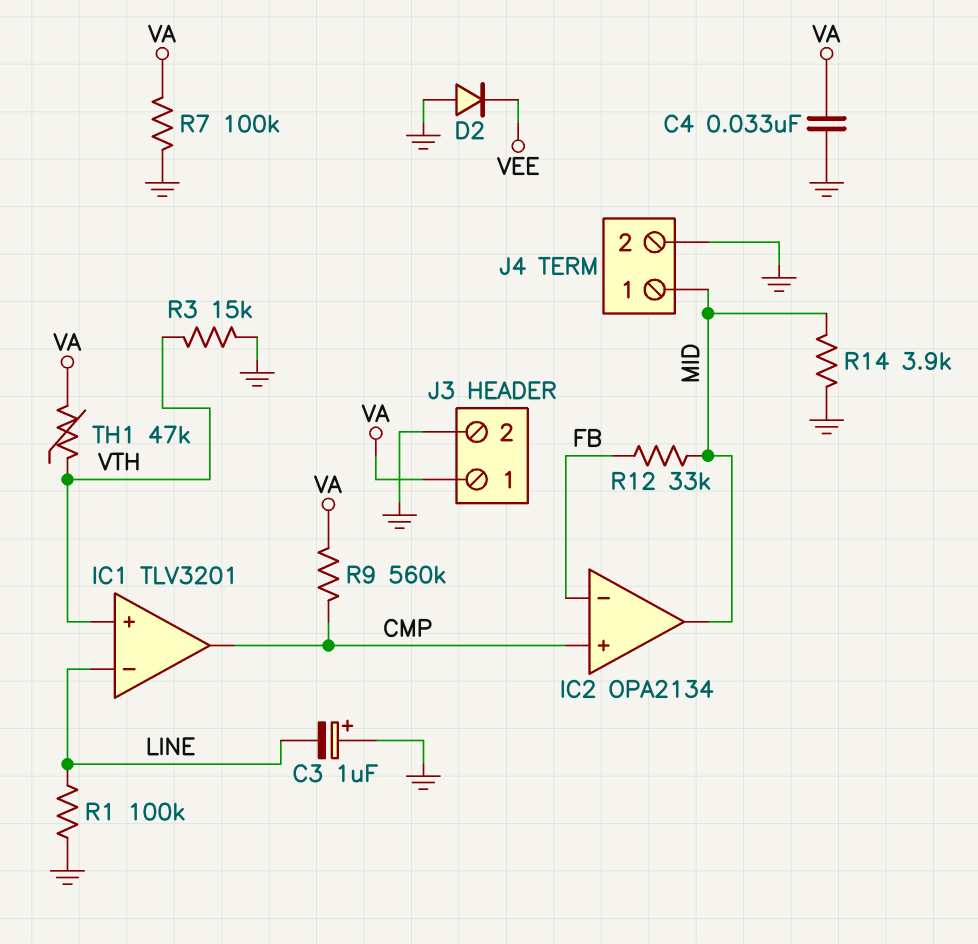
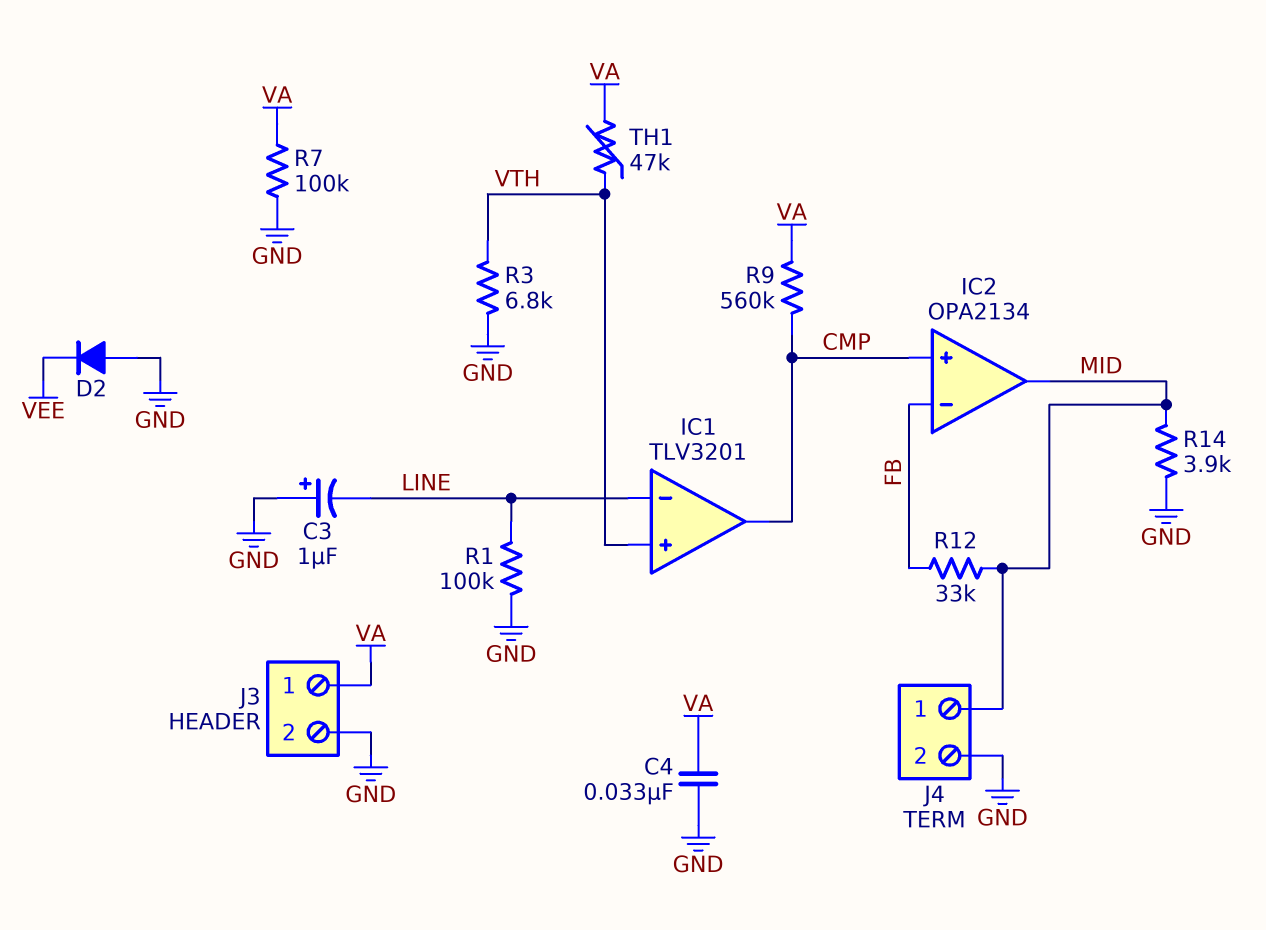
R3: 15k (GND, VTH) -> 6.8k (GND, VTH)

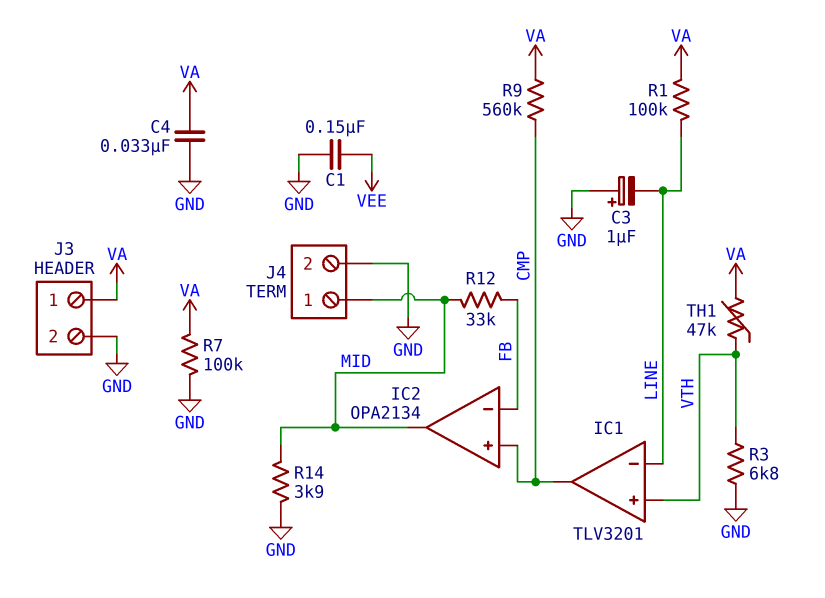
C1: none -> 150nF (GND, VEE)
D2: diode (A GND, K VEE) -> none
R1: 100k (GND, LINE) -> 100k (LINE, VA)

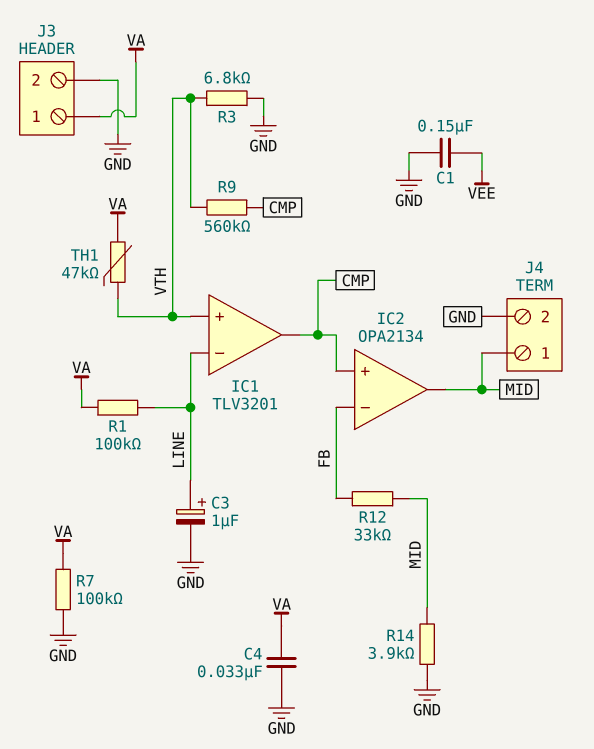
C3: 1uF (plus GND, minus LINE) -> 1uF (plus LINE, minus GND)
R9: 560k (CMP, VA) -> 560k (CMP, VTH)

